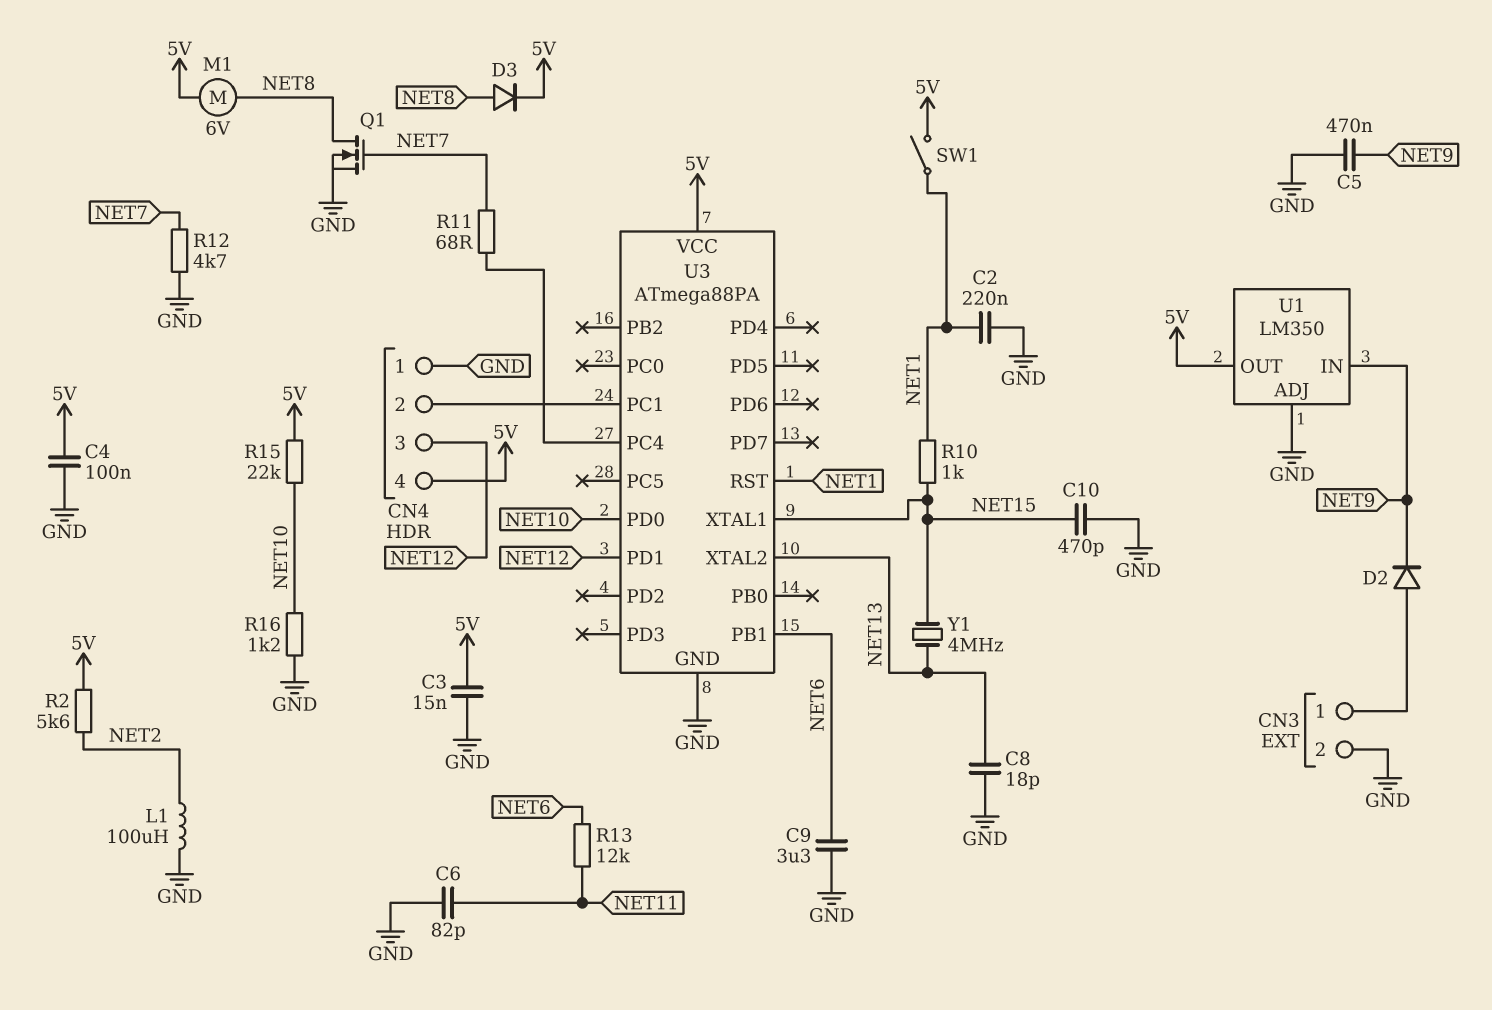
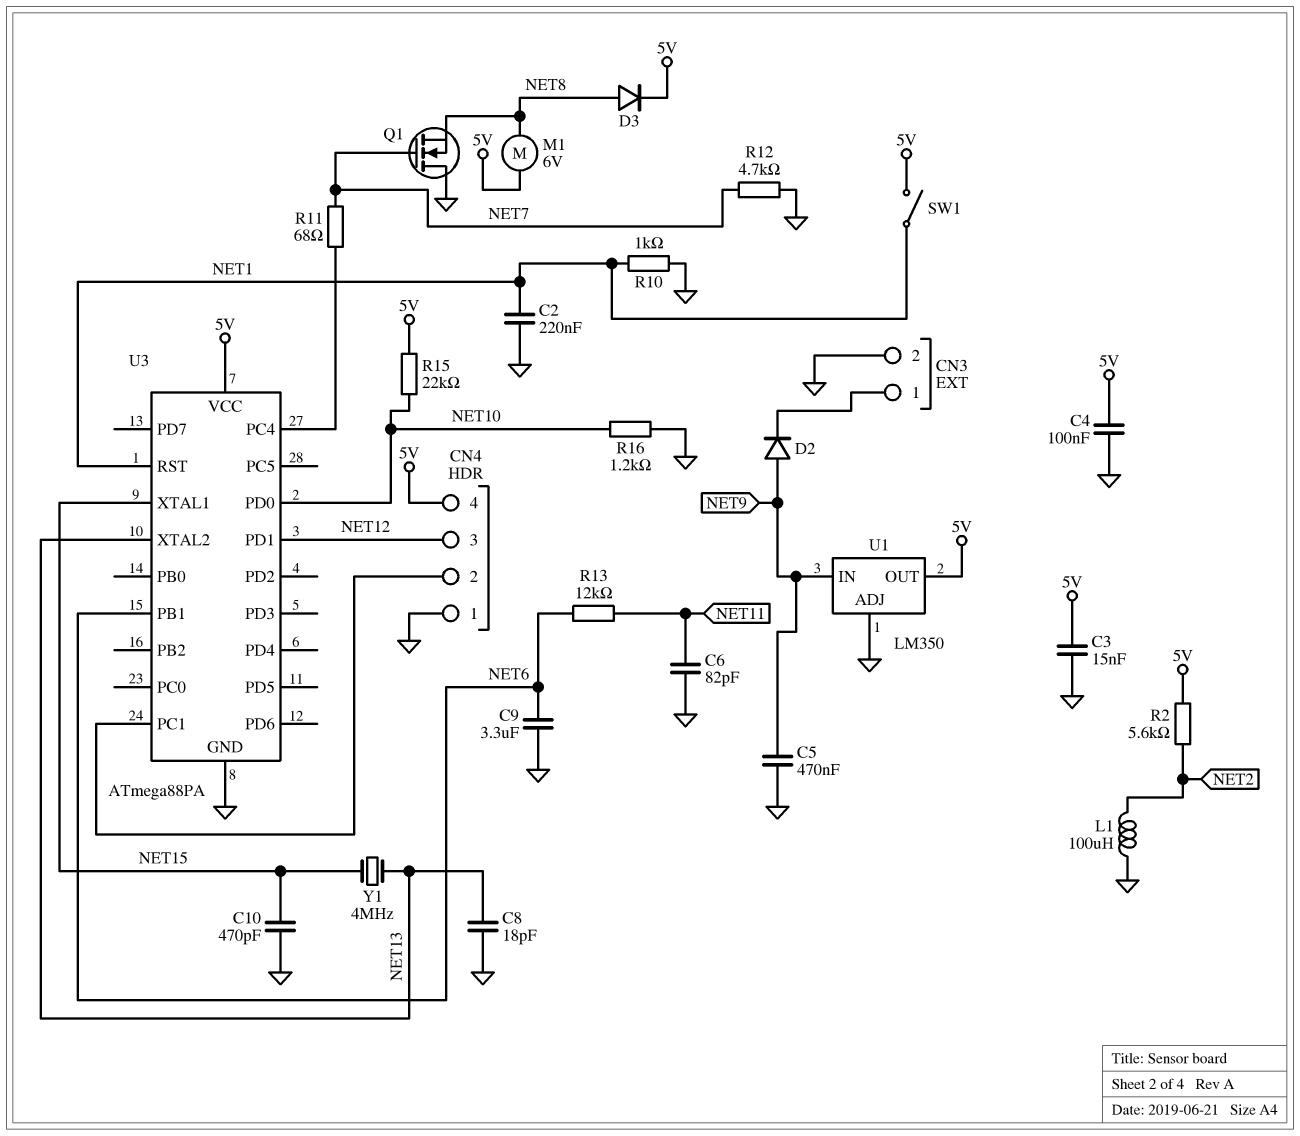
D2: diode (A CN3/1, K NET9) -> diode (A NET9, K CN3/1)
Q1: NMOS (G NET7, D NET8, S GND) -> NMOS (G NET7, D GND, S NET8)
R10: 1k (NET1, NET15) -> 1k (GND, NET1)

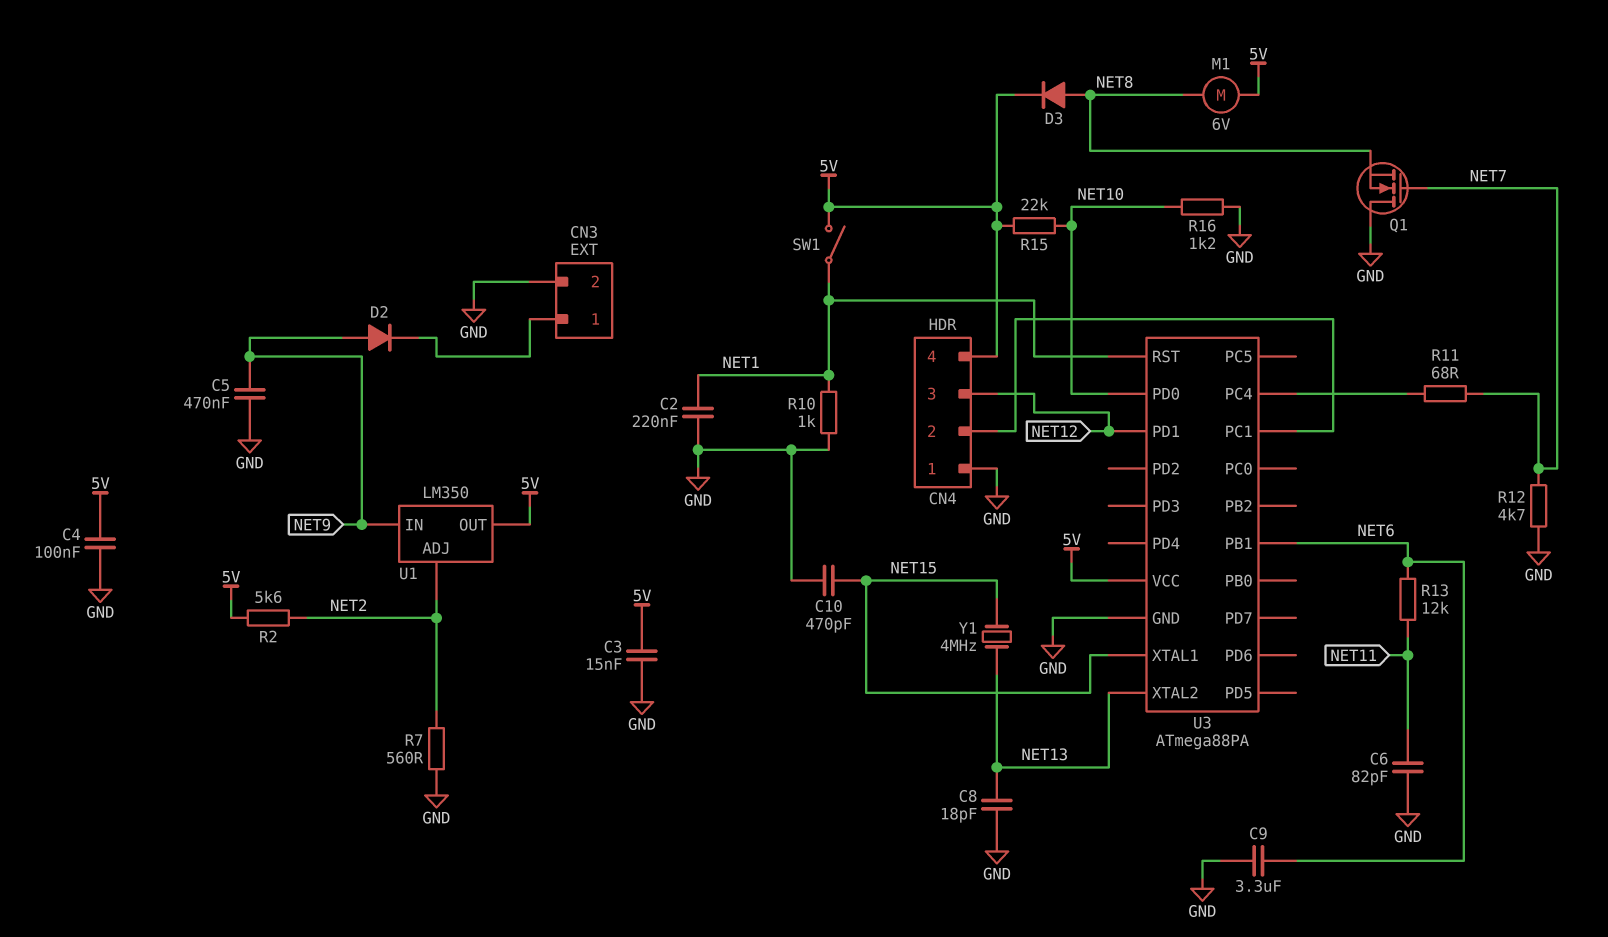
L1: 100uH (GND, NET2) -> none
R7: none -> 560 (GND, NET2)
U1 pin ADJ: GND -> NET2

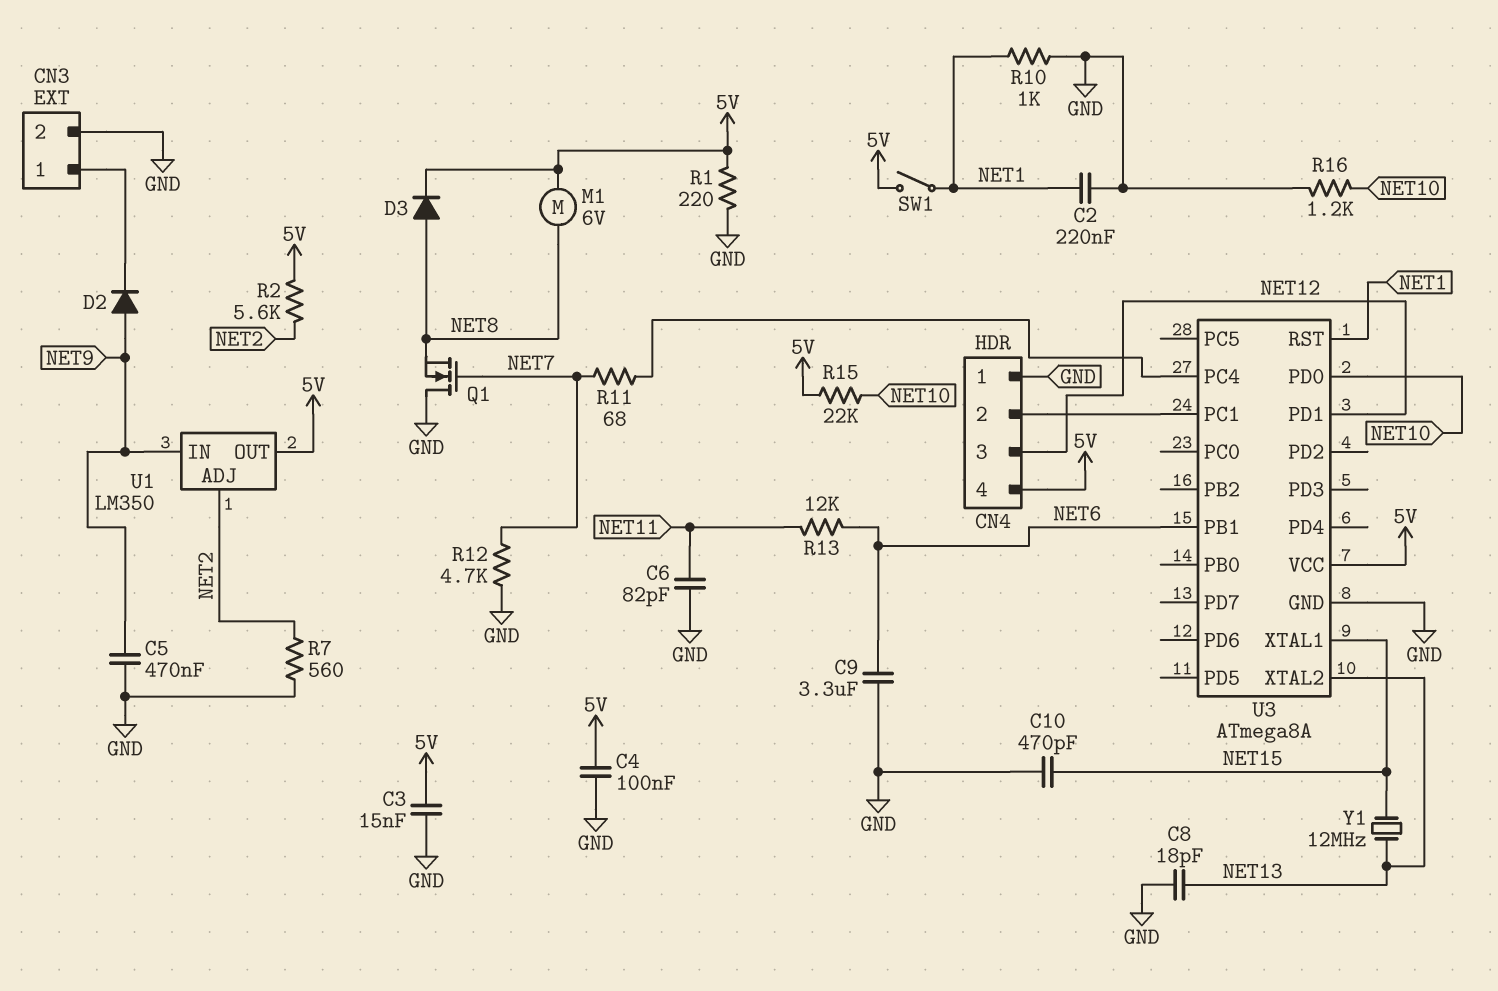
R1: none -> 220 (5V, GND)
U3: ATmega88PA -> ATmega8A
Y1: 4MHz (NET13, NET15) -> 12MHz (NET13, NET15)

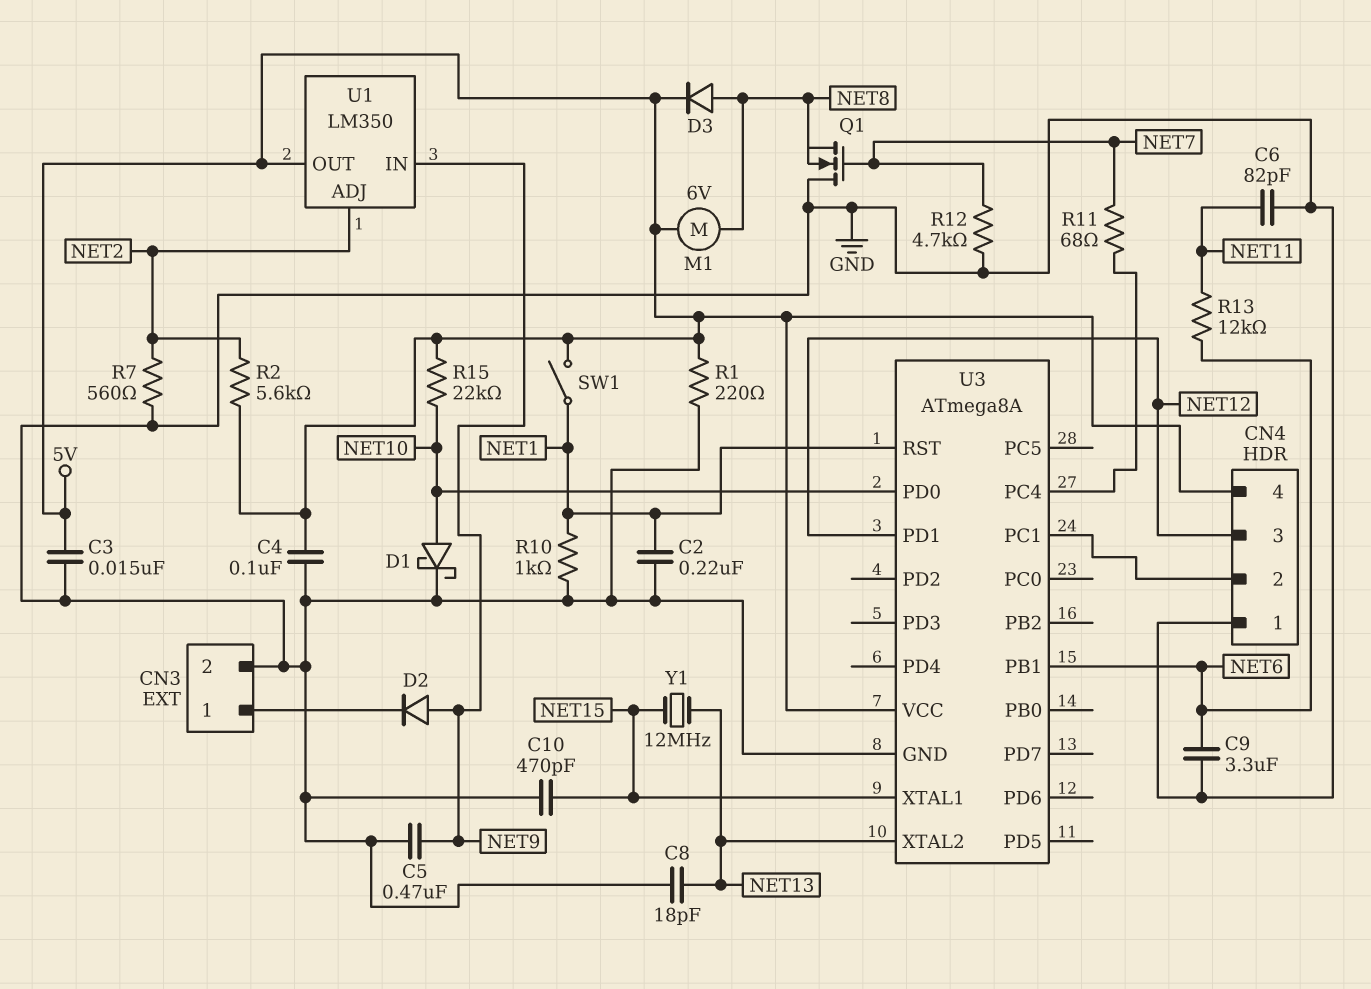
D1: none -> schottky (A NET10, K GND)
R16: 1.2k (GND, NET10) -> none

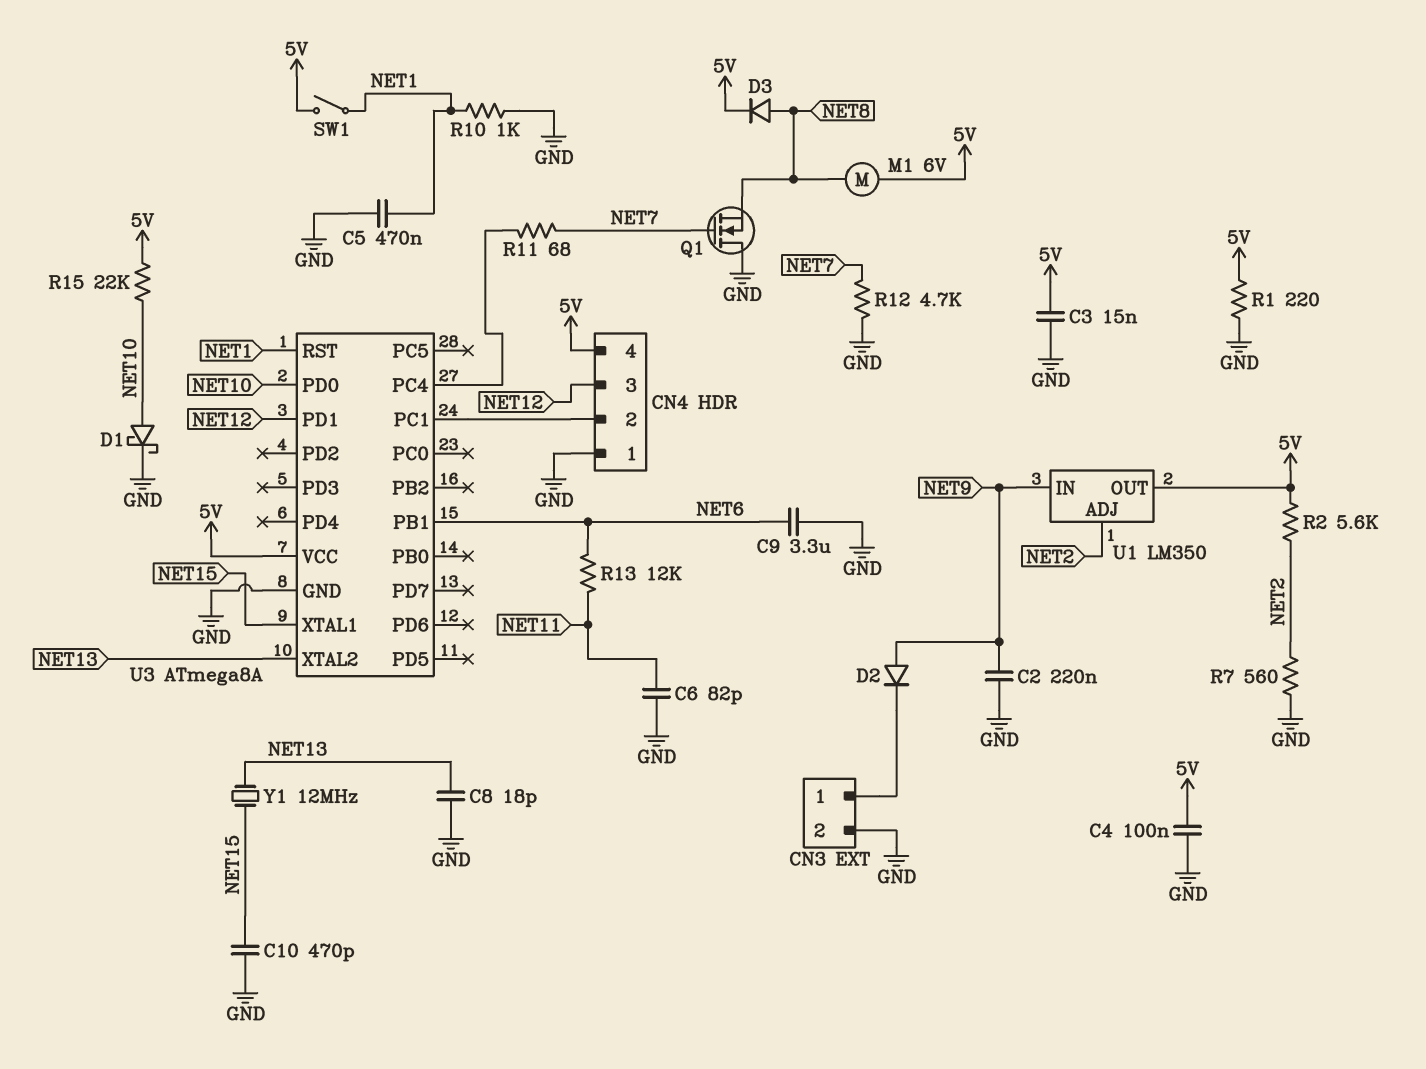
C2: 220nF (GND, NET1) -> 220nF (GND, NET9)
C5: 470nF (GND, NET9) -> 470nF (GND, NET1)

